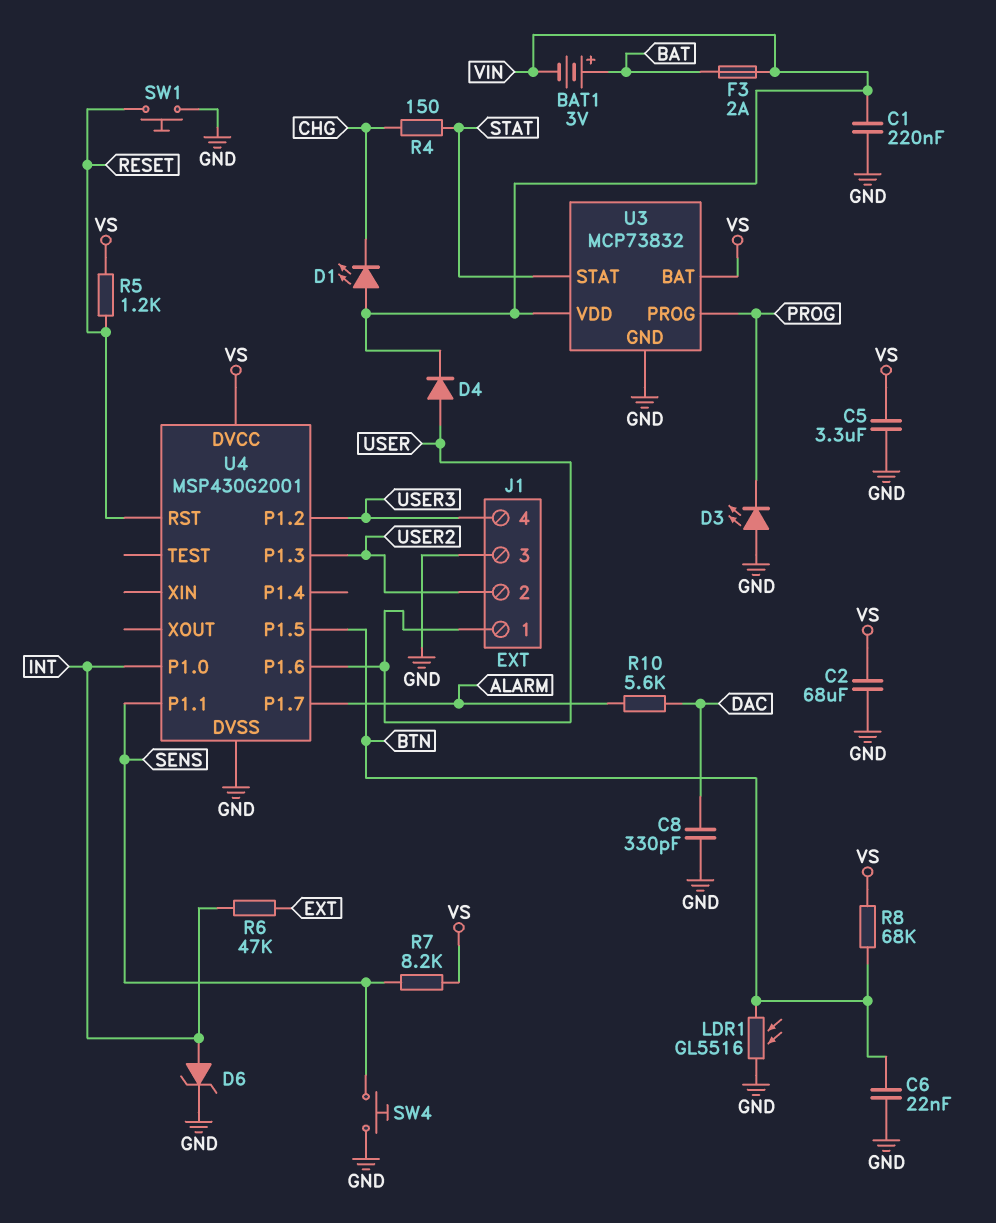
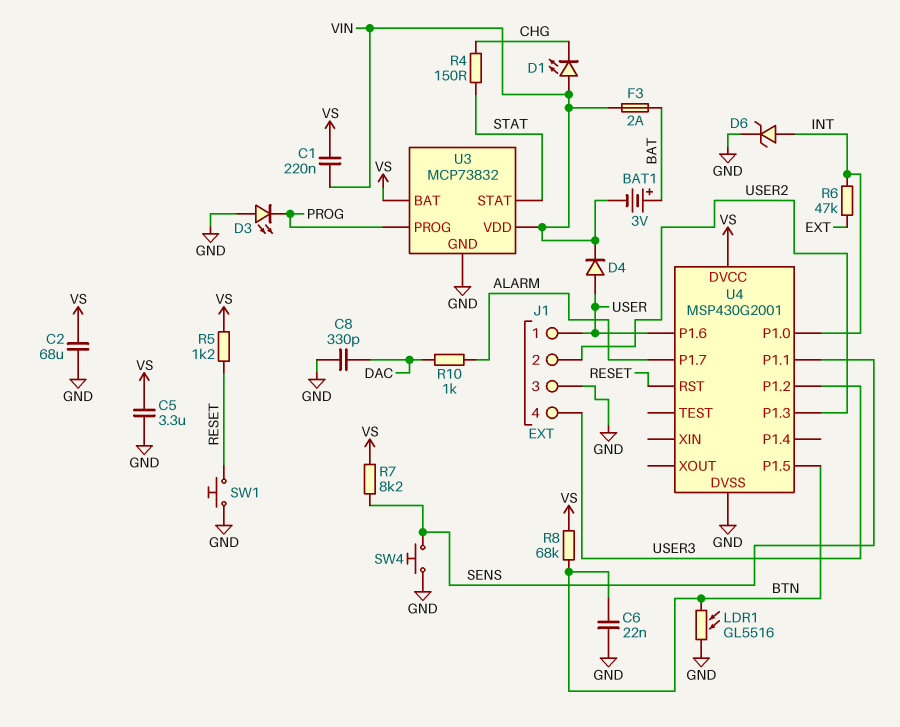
C1: 220nF (GND, VIN) -> 220nF (VIN, VS)
R10: 5.6k (ALARM, DAC) -> 1k (ALARM, DAC)

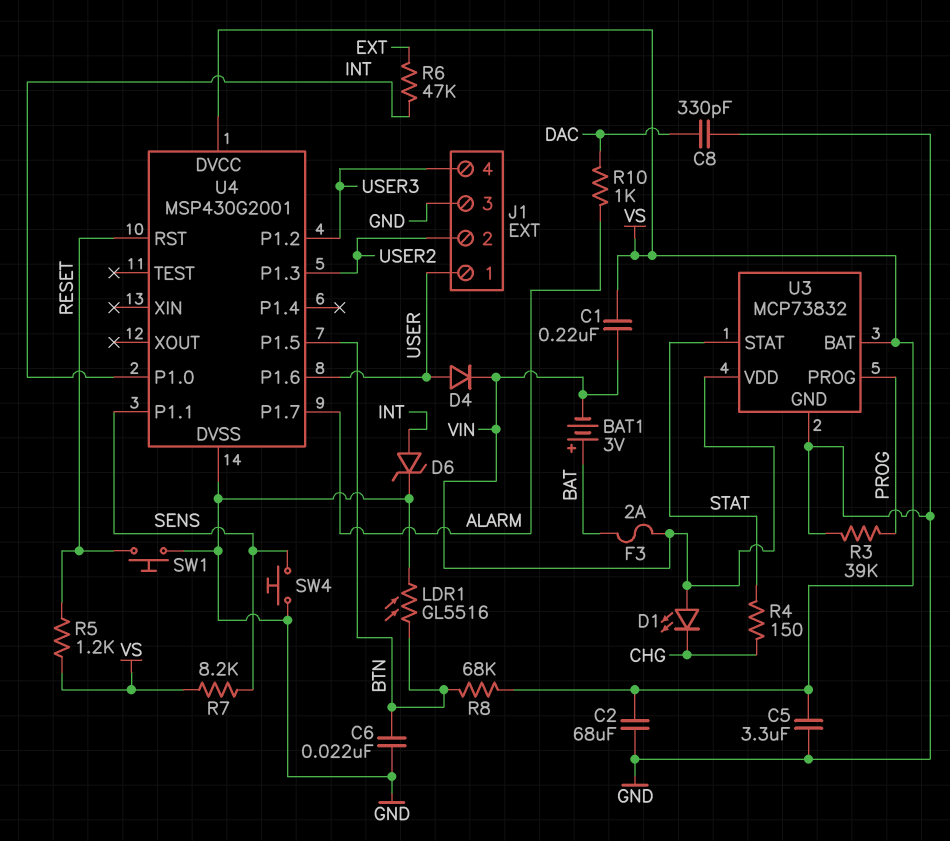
D3: LED (A GND, K PROG) -> none
R3: none -> 39k (GND, PROG)

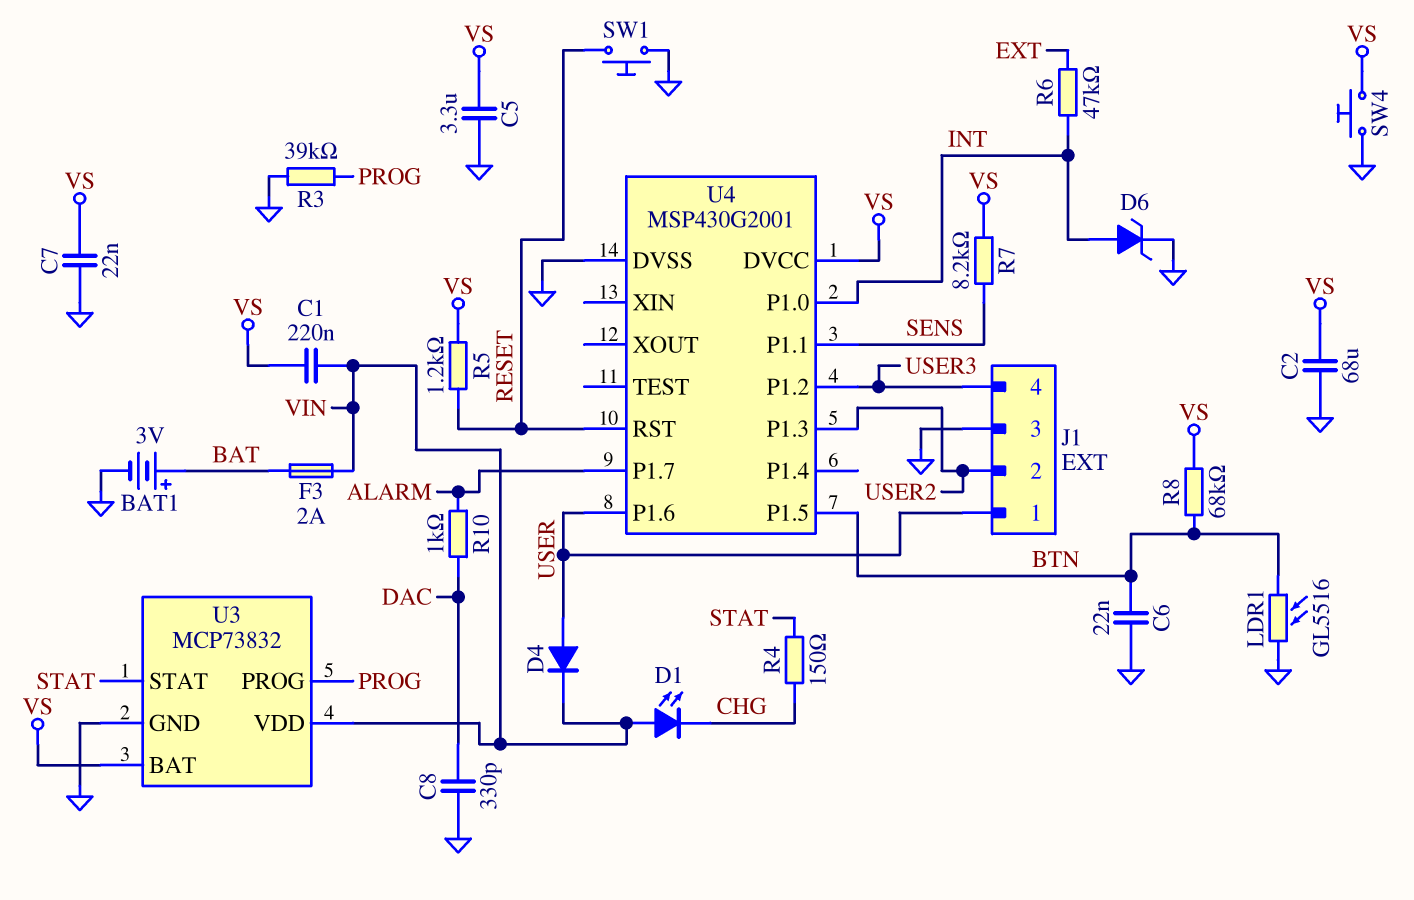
BAT1: 3V (plus BAT, minus VIN) -> 3V (plus BAT, minus GND)
C7: none -> 22nF (GND, VS)
SW4: button (GND, SENS) -> button (GND, VS)

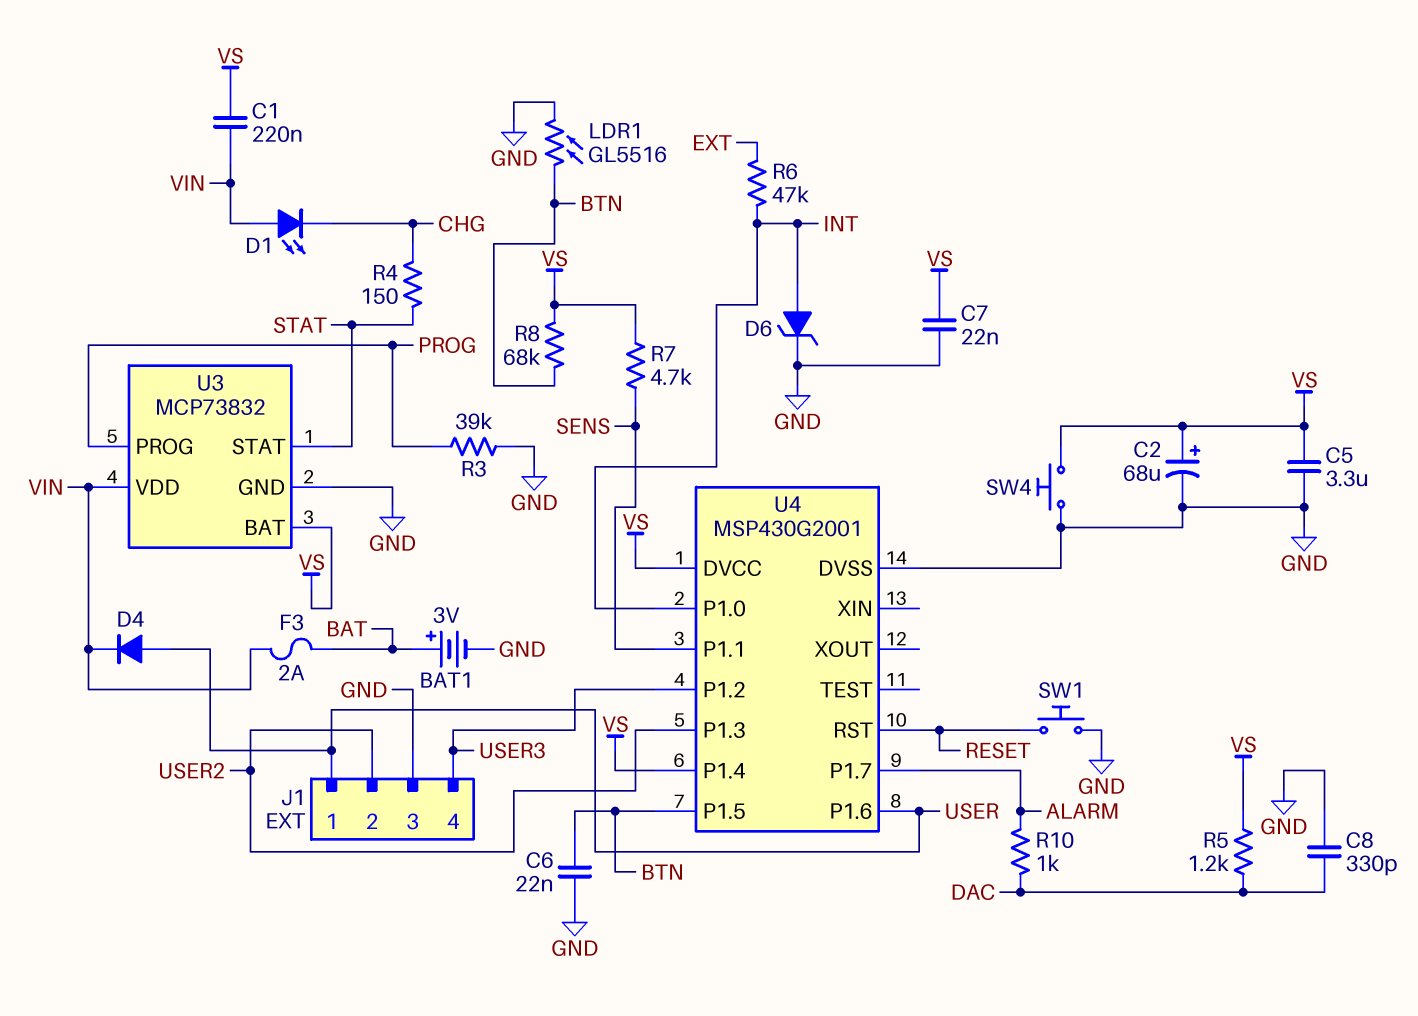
C2: 68uF (GND, VS) -> 68uF (plus VS, minus GND)
R5: 1.2k (RESET, VS) -> 1.2k (DAC, VS)
R7: 8.2k (SENS, VS) -> 4.7k (SENS, VS)
U4 pin P1.4: none -> VS

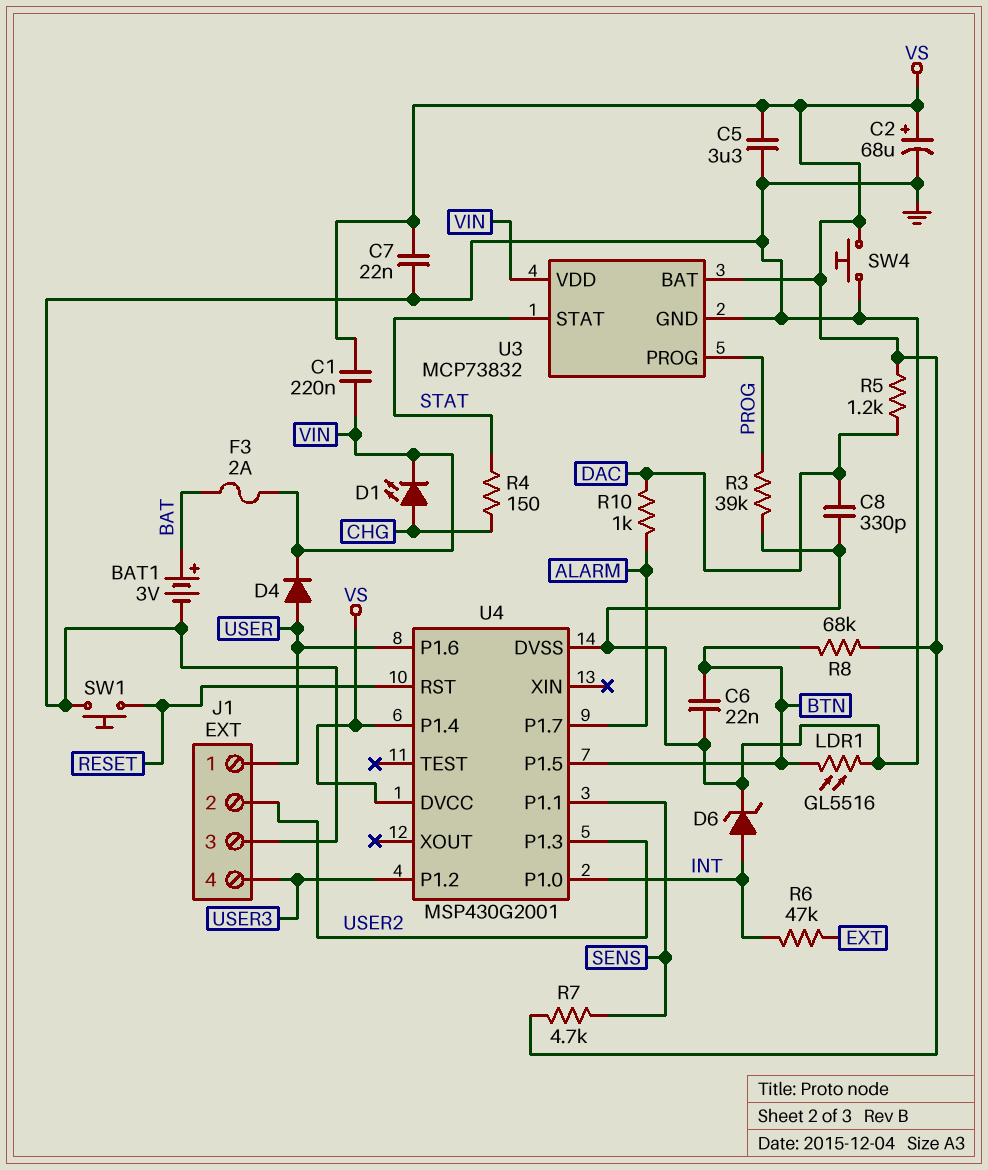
D1: LED (A VIN, K CHG) -> LED (A CHG, K VIN)

